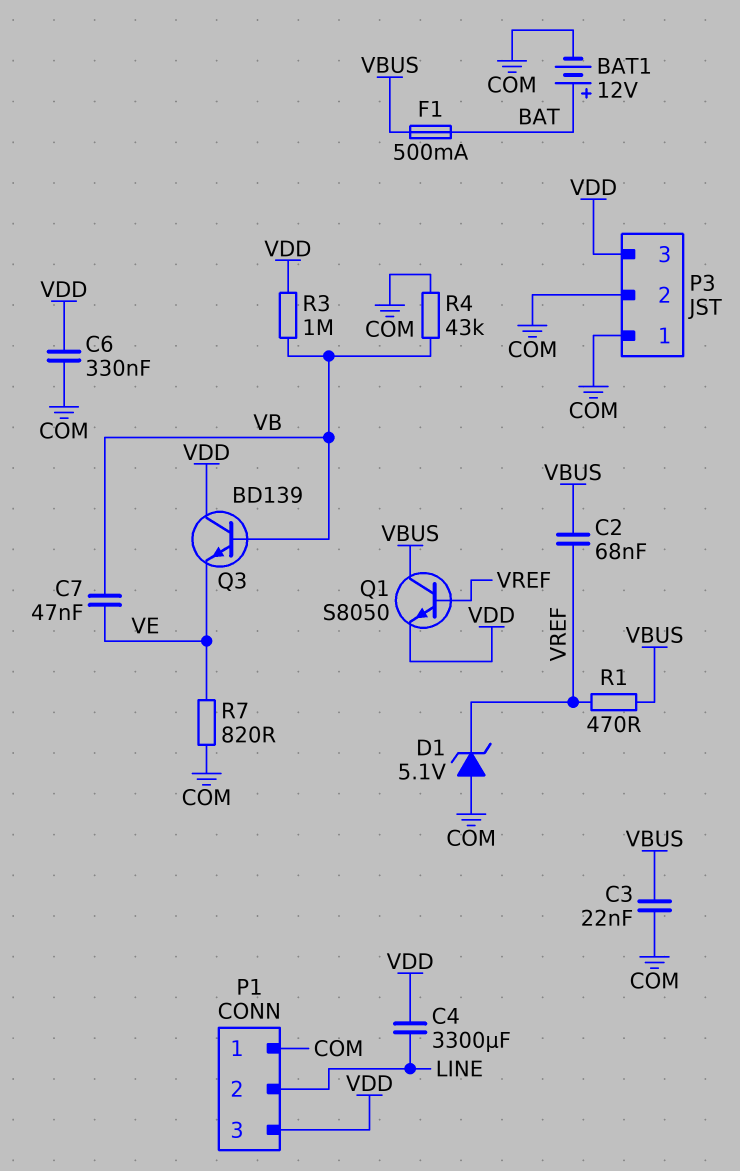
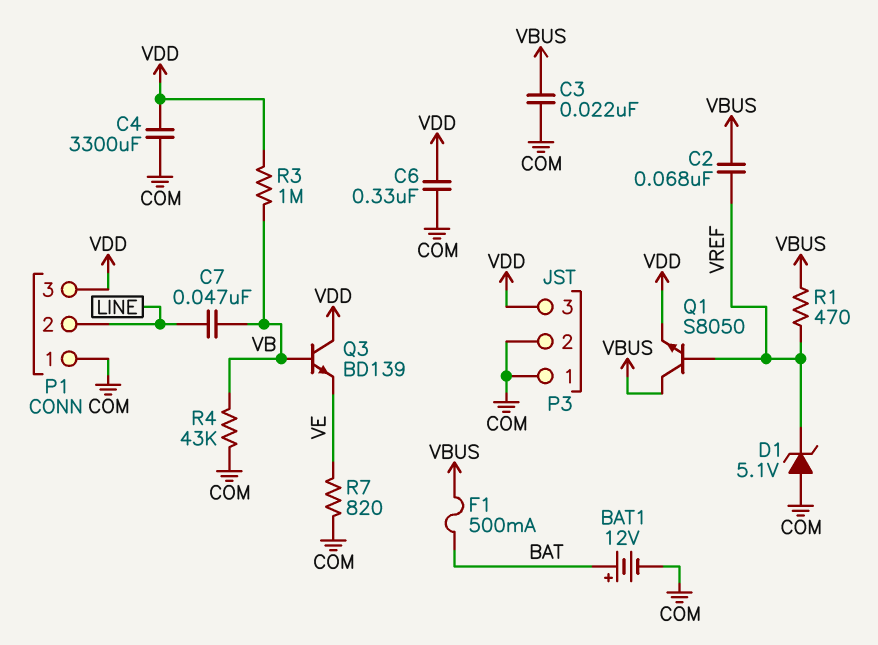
C4: 3300uF (LINE, VDD) -> 3300uF (COM, VDD)
C7: 47nF (VB, VE) -> 47nF (LINE, VB)

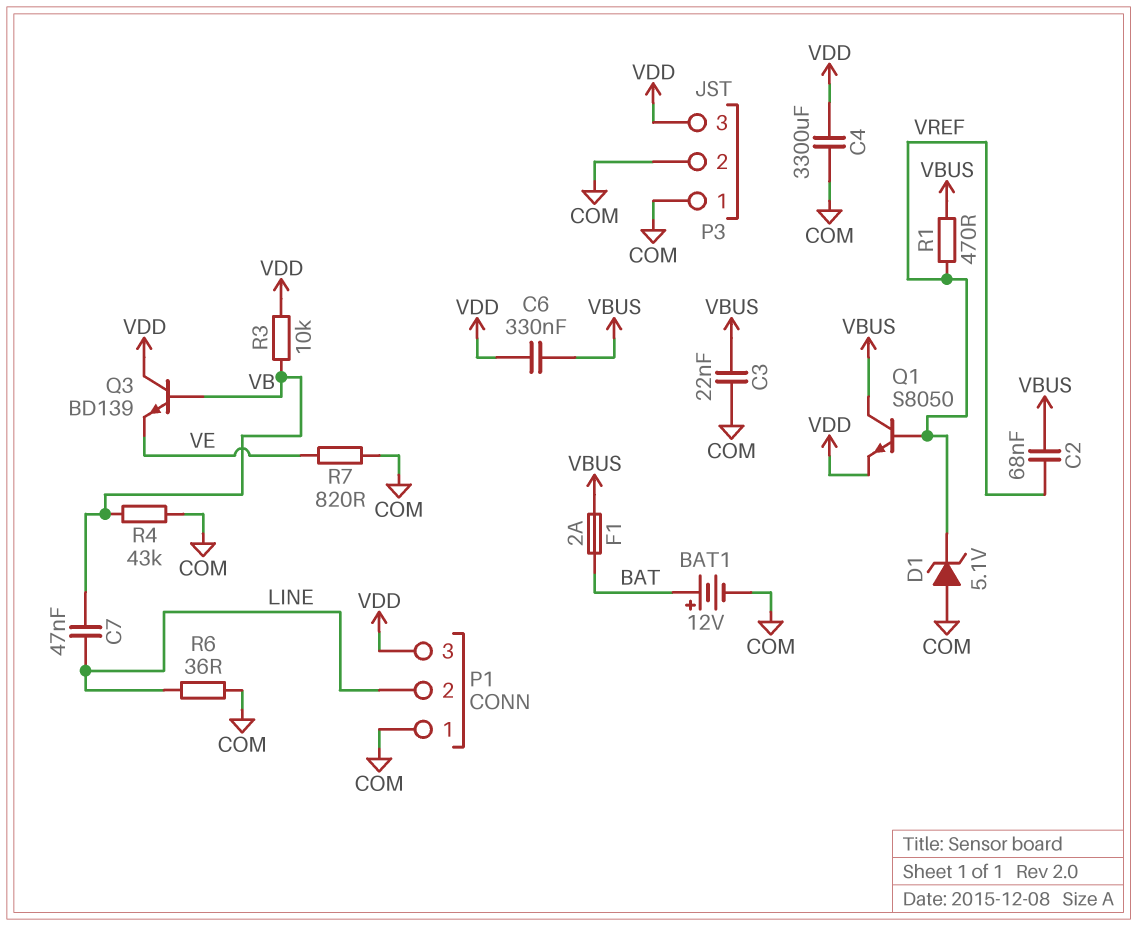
C6: 330nF (COM, VDD) -> 330nF (VBUS, VDD)
F1: 500mA (BAT, VBUS) -> 2A (BAT, VBUS)
R3: 1M (VB, VDD) -> 10k (VB, VDD)
R6: none -> 36 (COM, LINE)

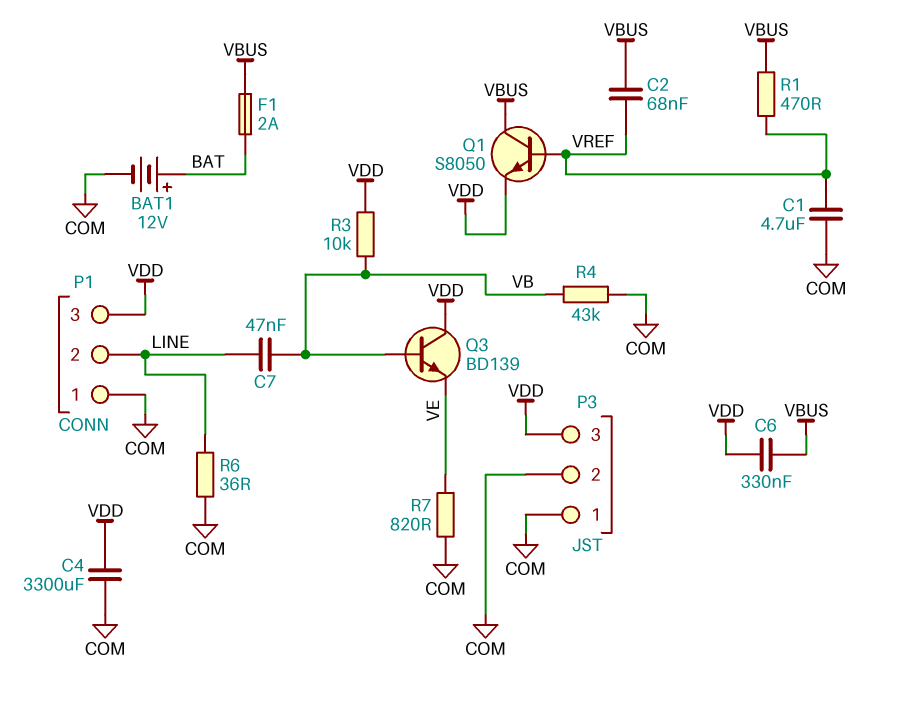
C1: none -> 4.7uF (COM, VREF)
C3: 22nF (COM, VBUS) -> none
D1: zener 5.1V (A COM, K VREF) -> none

